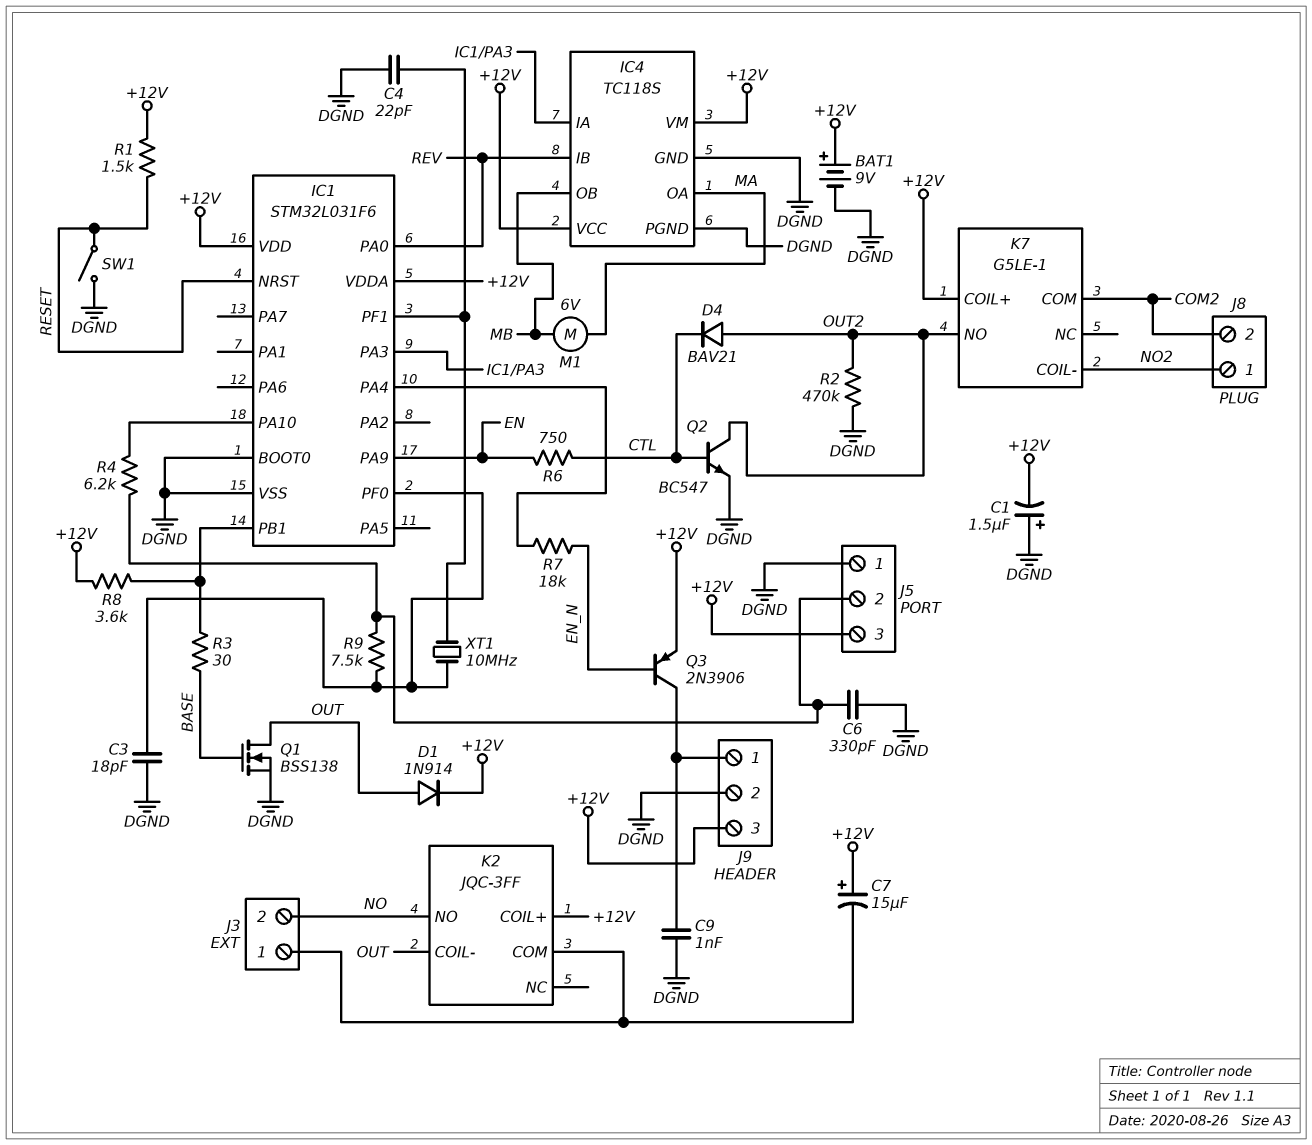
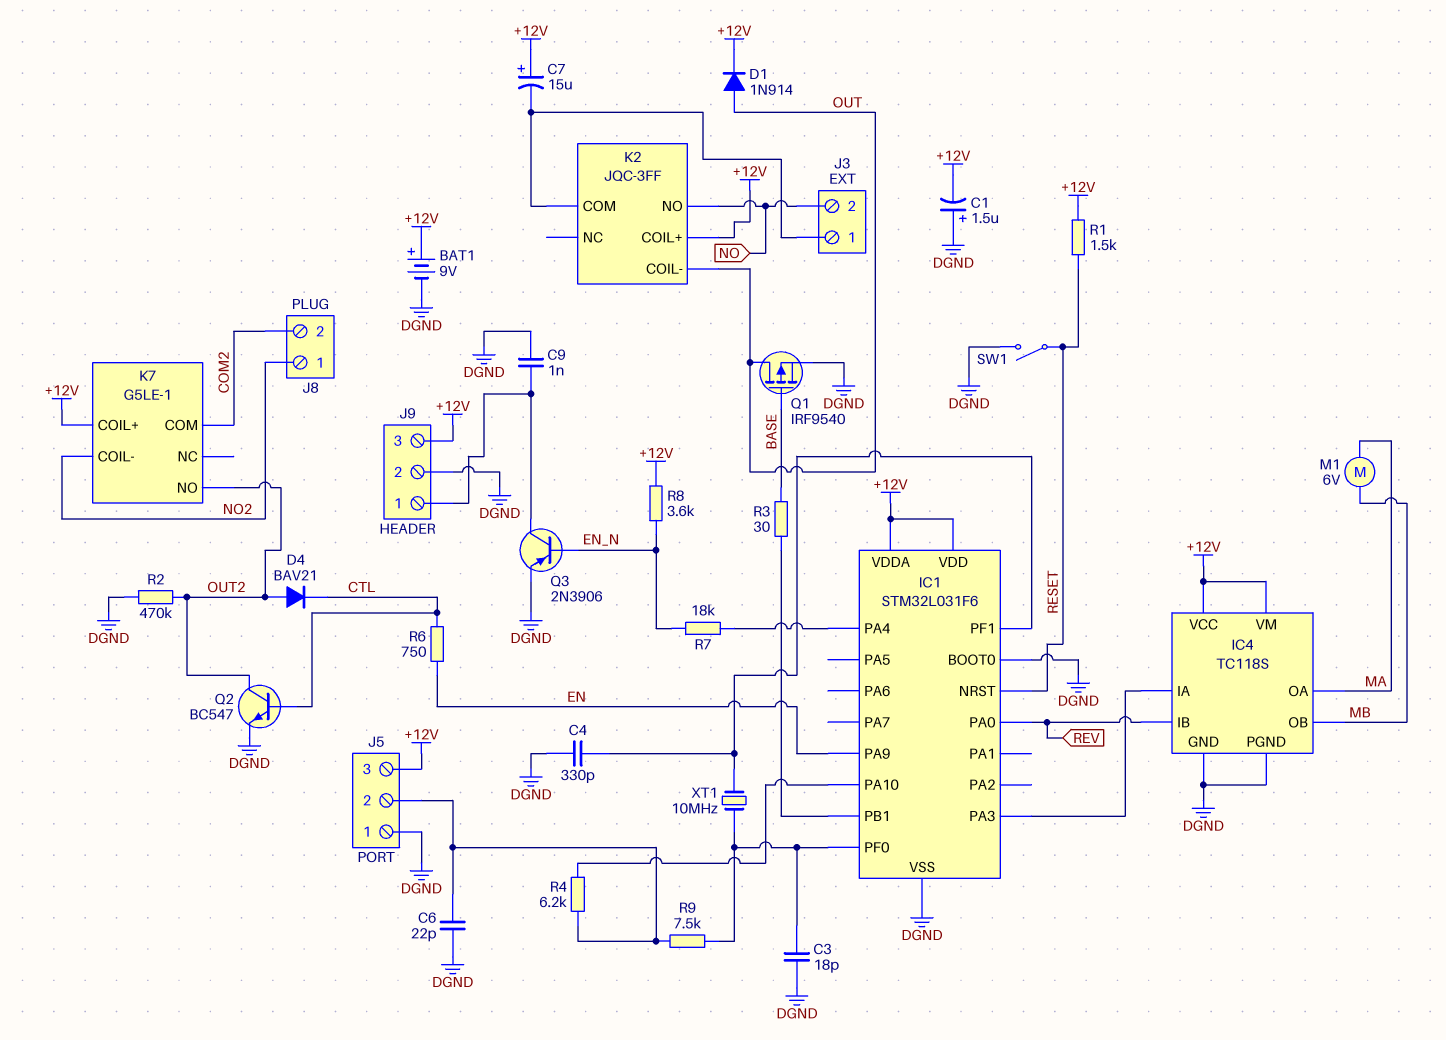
C4: 22pF (DGND, IC1/PF1) -> 330pF (DGND, IC1/PF1)
C6: 330pF (DGND, J5/2) -> 22pF (DGND, J5/2)
Q1: NMOS BSS138 (G BASE, D OUT, S DGND) -> PMOS IRF9540 (G BASE, D OUT, S DGND)
Q3: PNP 2N3906 (B EN_N, C J9/1, E +12V) -> PNP 2N3906 (B EN_N, C J9/1, E DGND)
R8: 3.6k (+12V, IC1/PB1) -> 3.6k (+12V, EN_N)

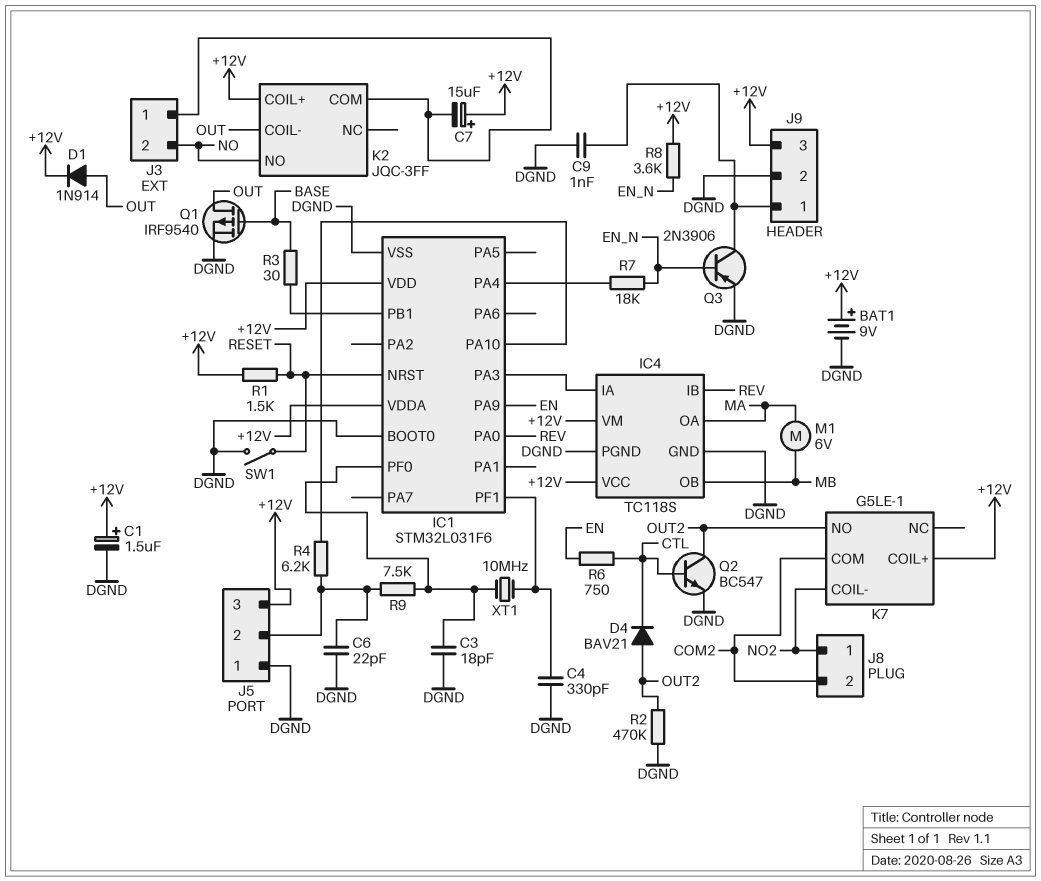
C1: 1.5uF (plus DGND, minus +12V) -> 1.5uF (plus +12V, minus DGND)

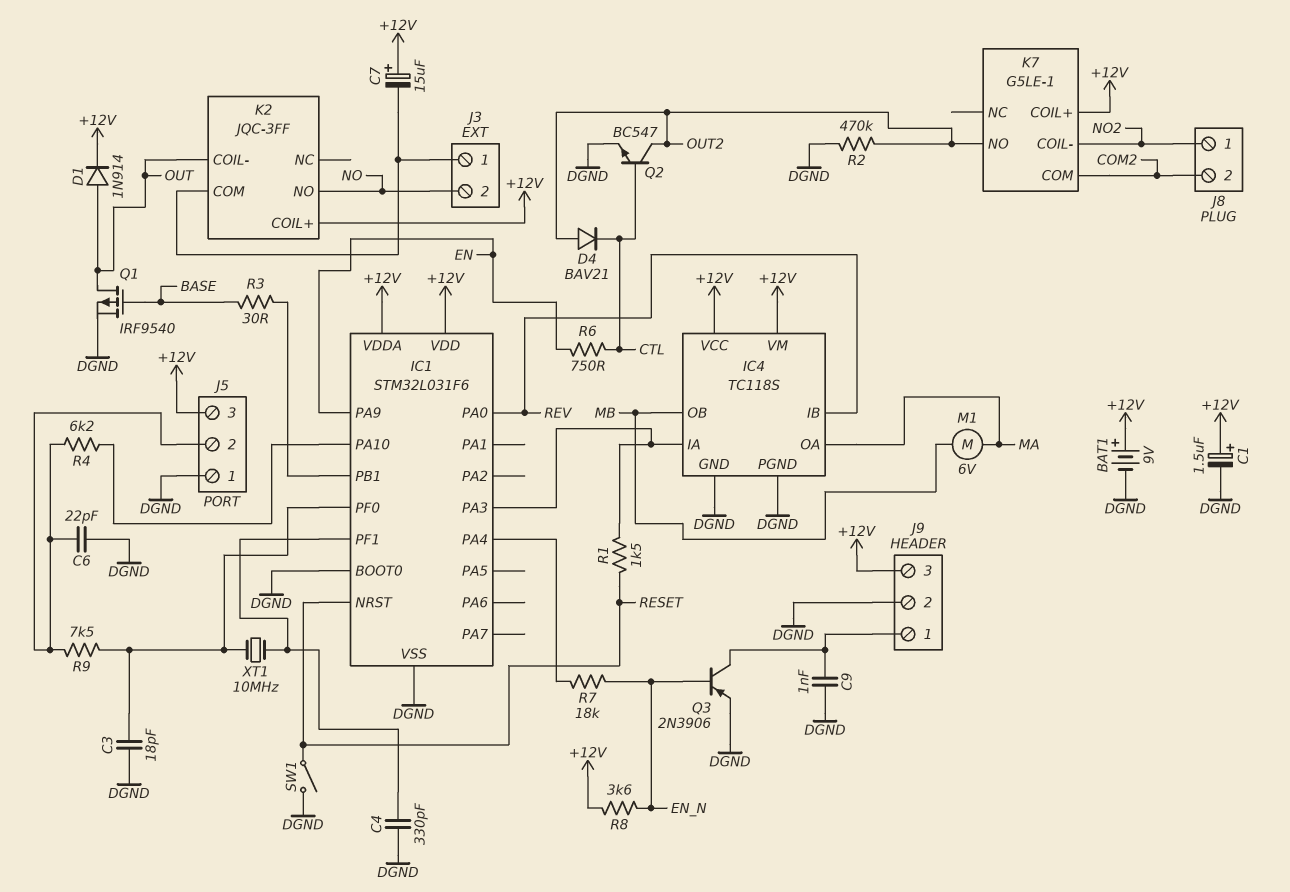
R1: 1.5k (+12V, RESET) -> 1.5k (IC1/PA3, RESET)

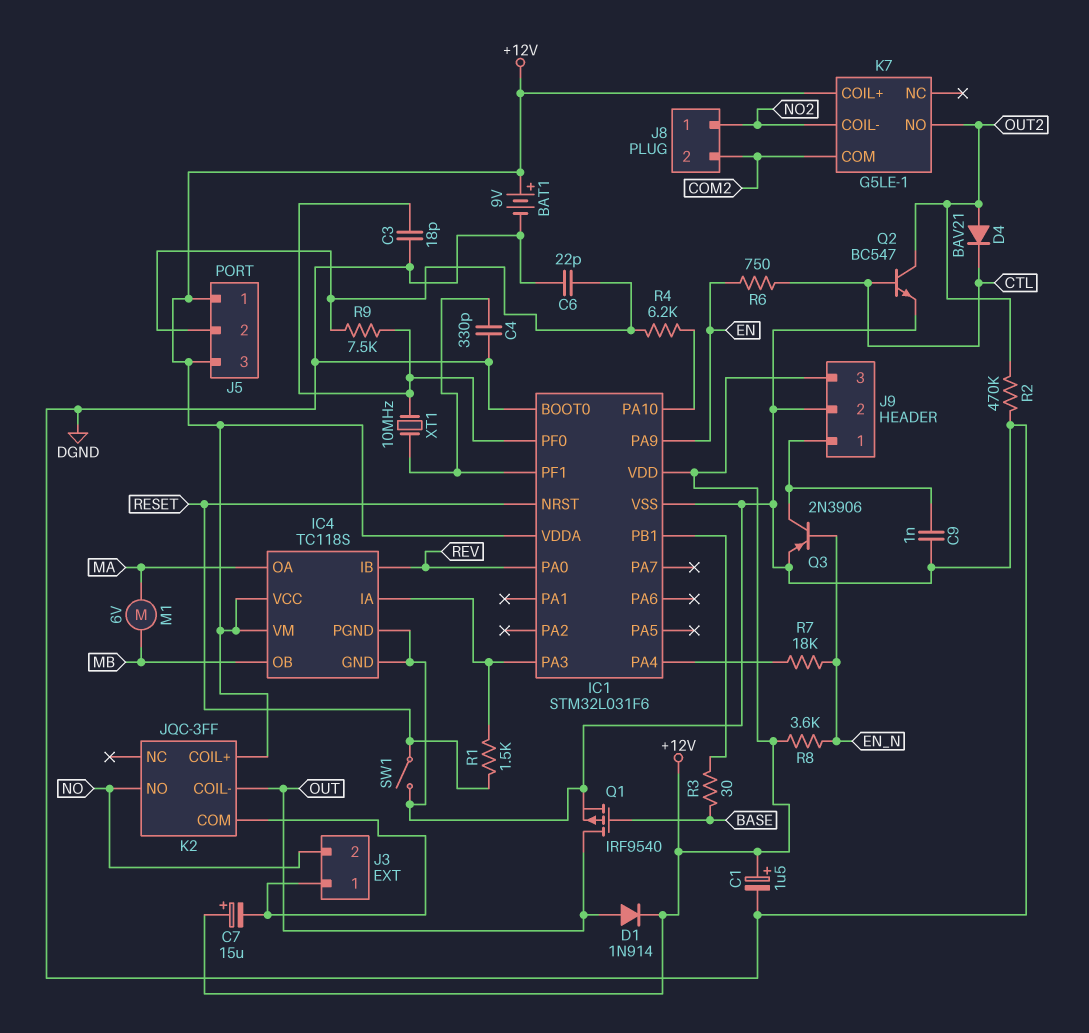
J5 pin 1: DGND -> +12V

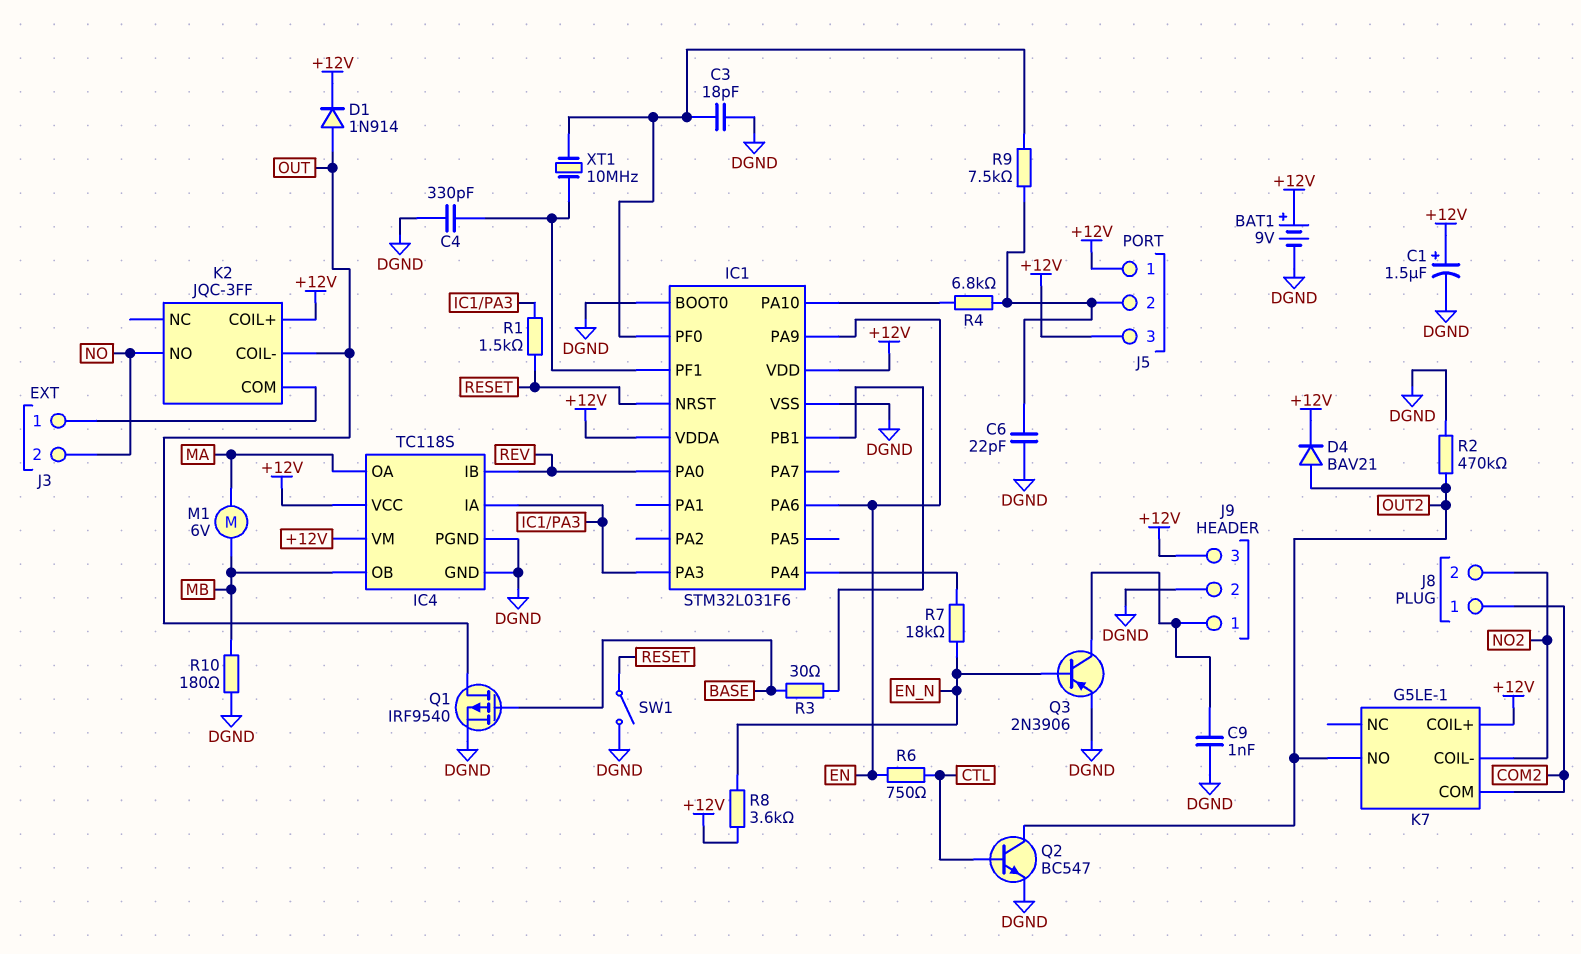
C7: 15uF (plus +12V, minus J3/1) -> none
D4: diode BAV21 (A OUT2, K CTL) -> diode BAV21 (A OUT2, K +12V)
IC1 pin PA6: none -> EN
J8 pin 1: NO2 -> COM2
J8 pin 2: COM2 -> NO2
R4: 6.2k (IC1/PA10, J5/2) -> 6.8k (IC1/PA10, J5/2)
R10: none -> 180 (DGND, MB)

